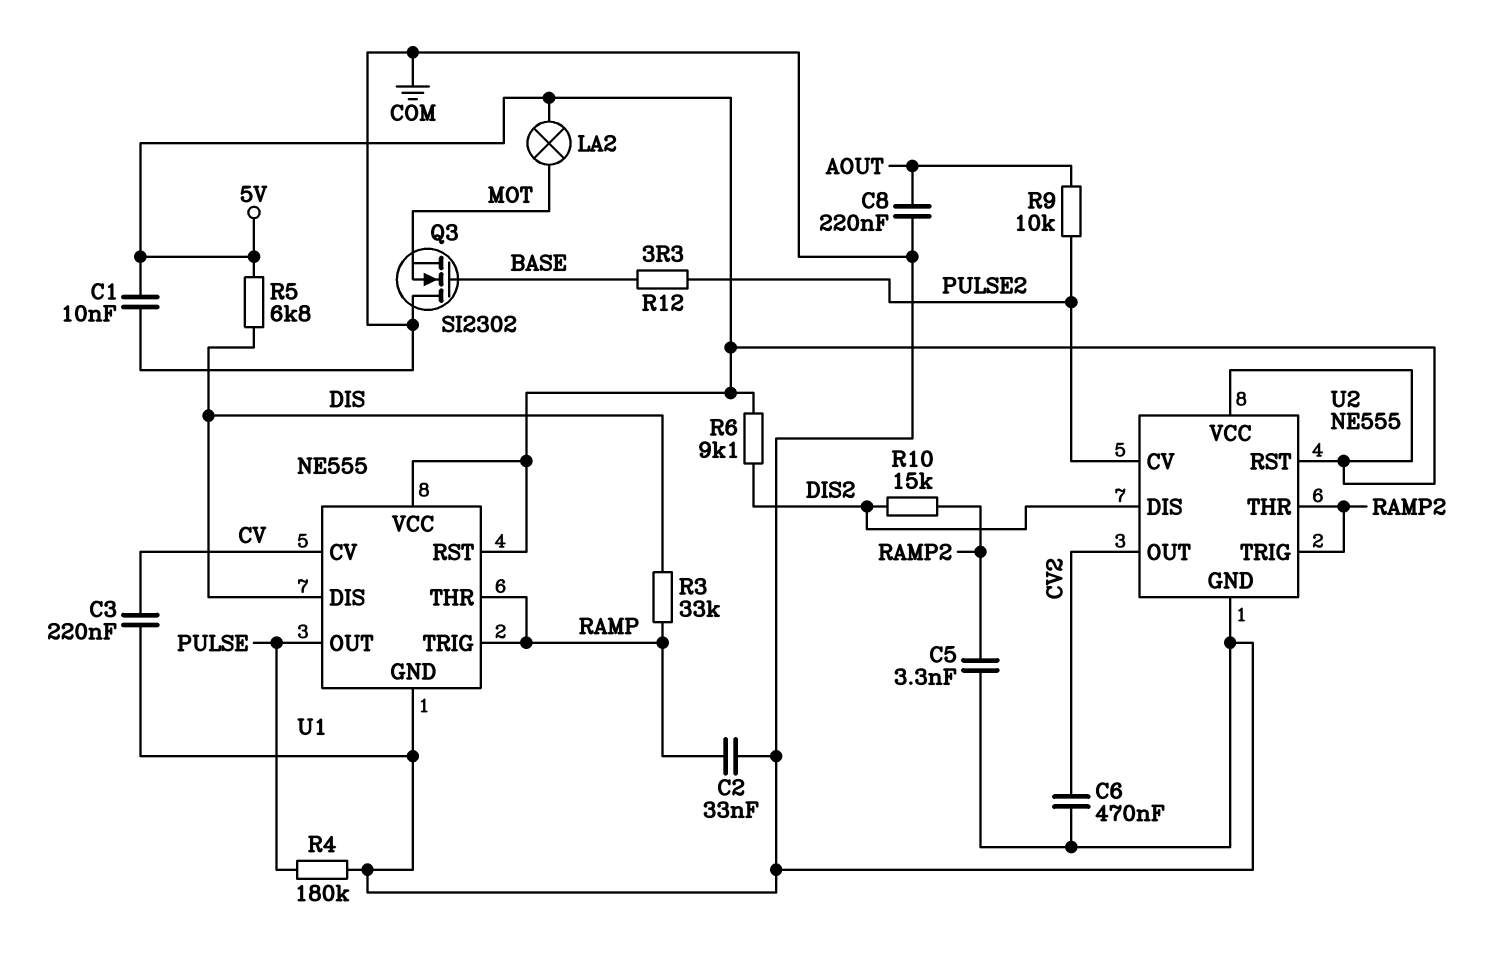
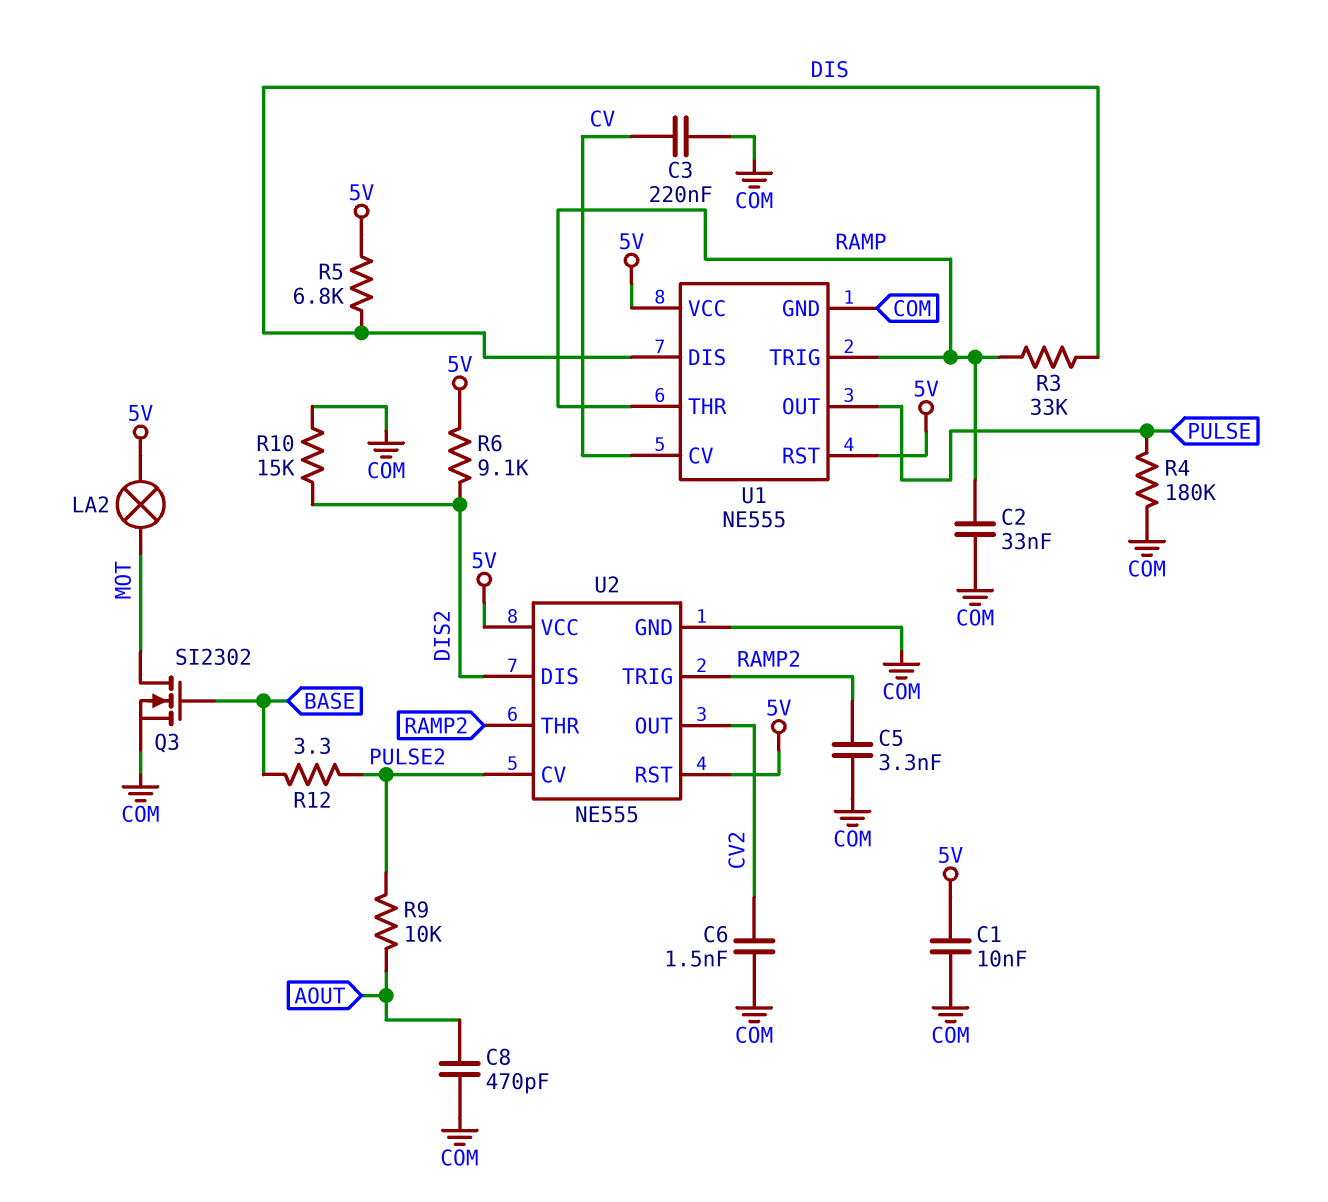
C6: 470nF (COM, CV2) -> 1.5nF (COM, CV2)
C8: 220nF (AOUT, COM) -> 470pF (AOUT, COM)
Q3: NMOS SI2302 (G BASE, D COM, S MOT) -> NMOS SI2302 (G BASE, D MOT, S COM)
R10: 15k (DIS2, RAMP2) -> 15k (COM, DIS2)

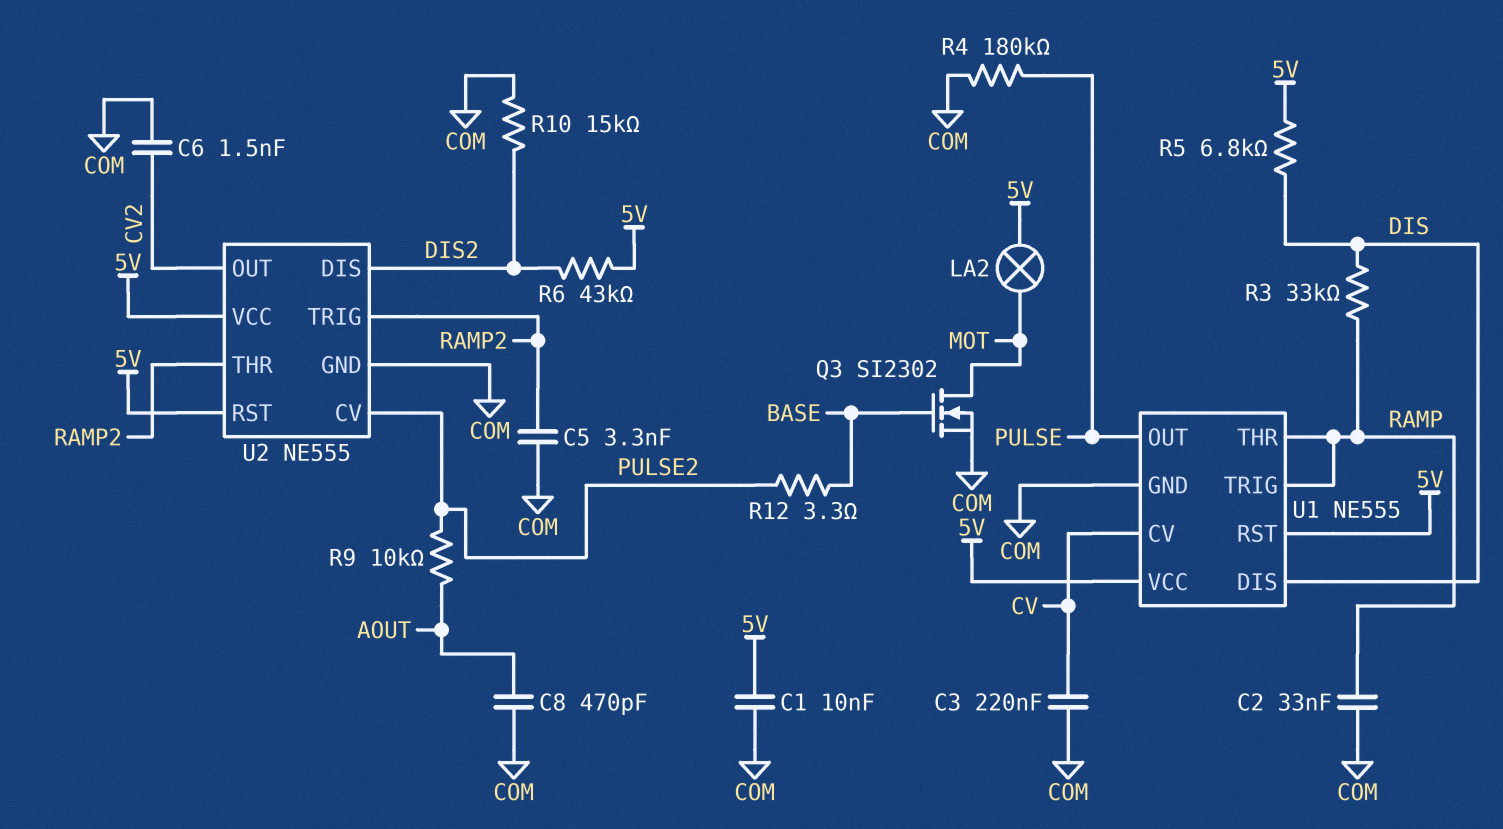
R6: 9.1k (5V, DIS2) -> 43k (5V, DIS2)

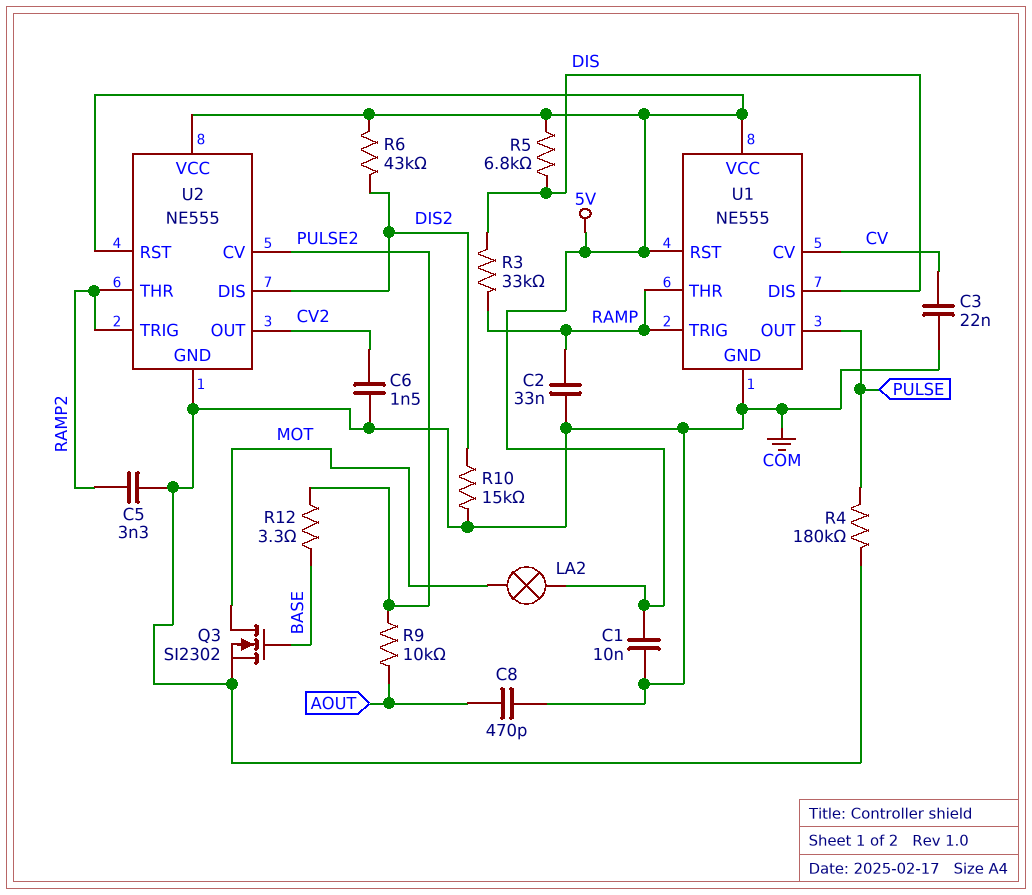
C3: 220nF (COM, CV) -> 22nF (COM, CV)

